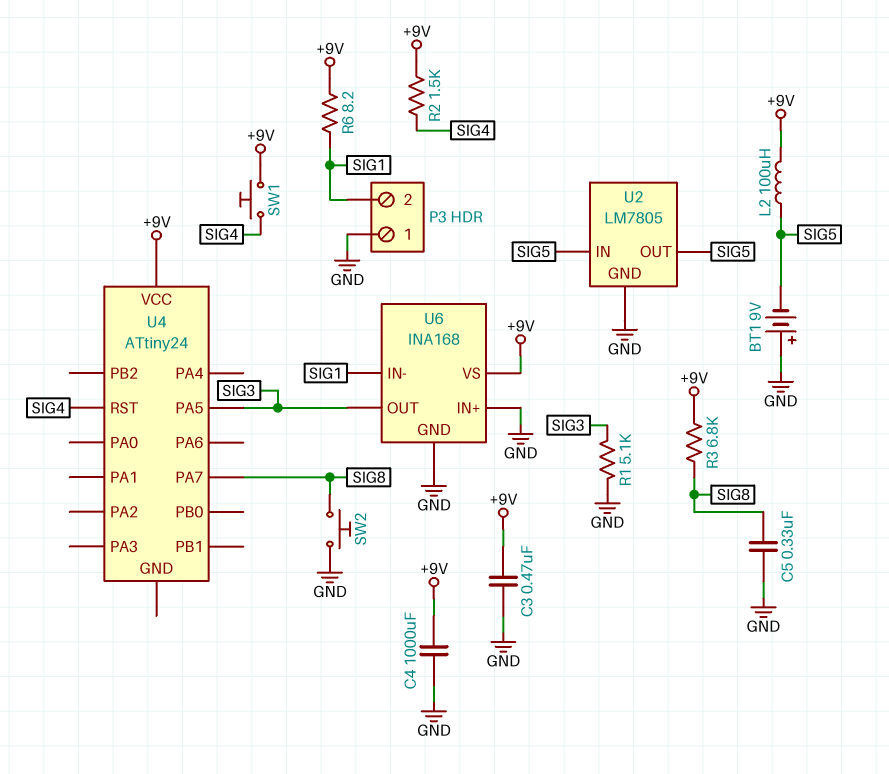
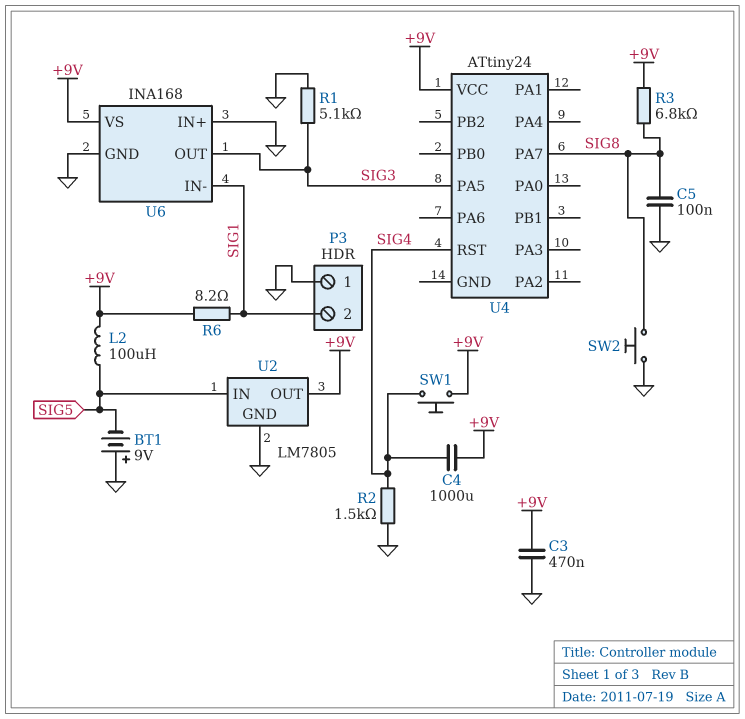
C4: 1000uF (+9V, GND) -> 1000uF (+9V, SIG4)
C5: 330nF (GND, SIG8) -> 100nF (GND, SIG8)
R2: 1.5k (+9V, SIG4) -> 1.5k (GND, SIG4)
U2 pin OUT: SIG5 -> +9V

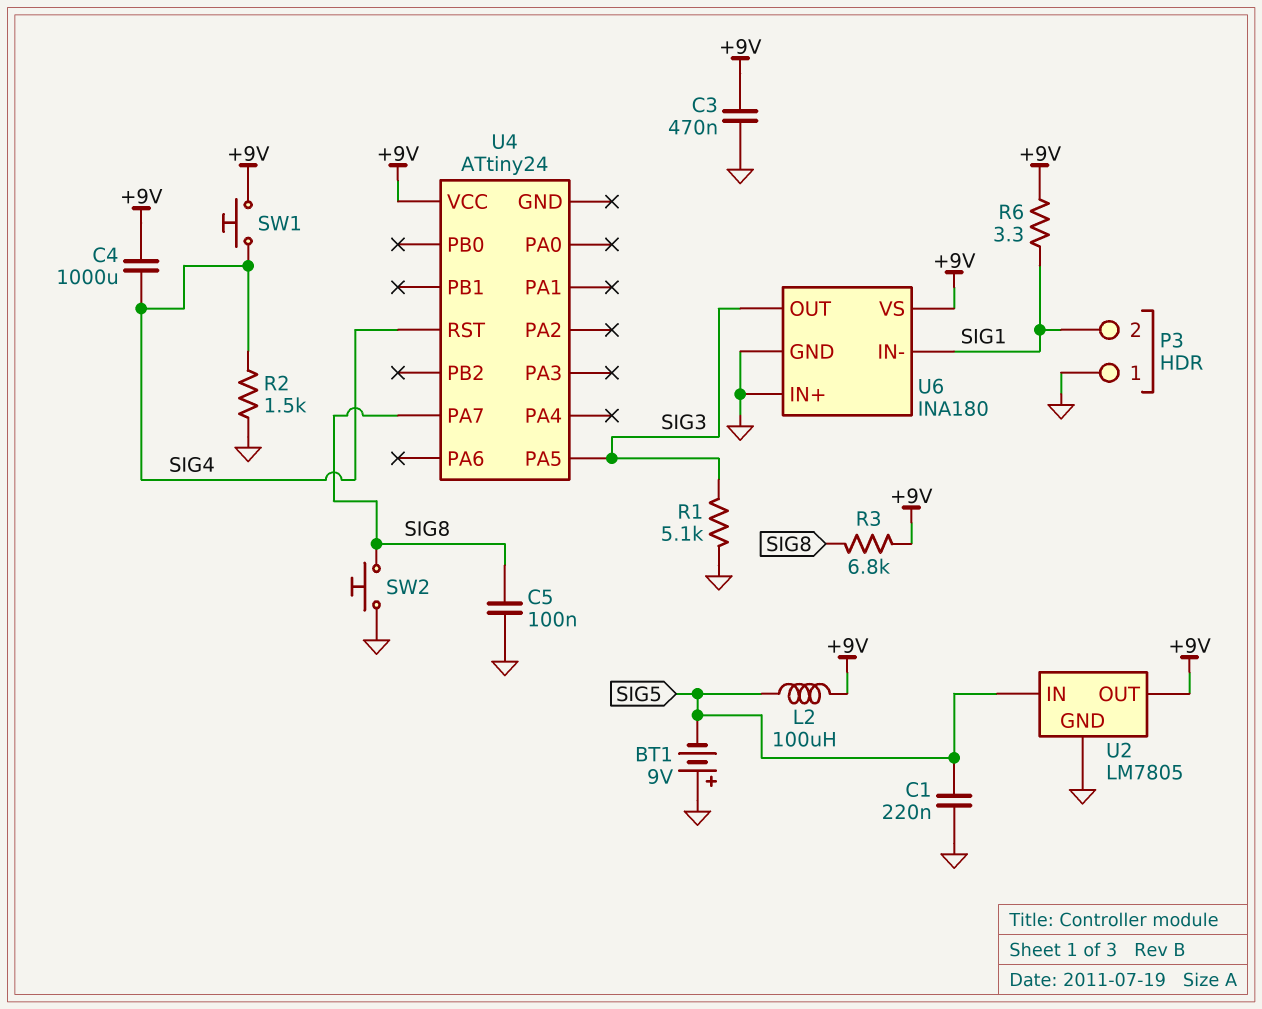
C1: none -> 220nF (GND, SIG5)
R6: 8.2 (+9V, SIG1) -> 3.3 (+9V, SIG1)
U6: INA168 -> INA180

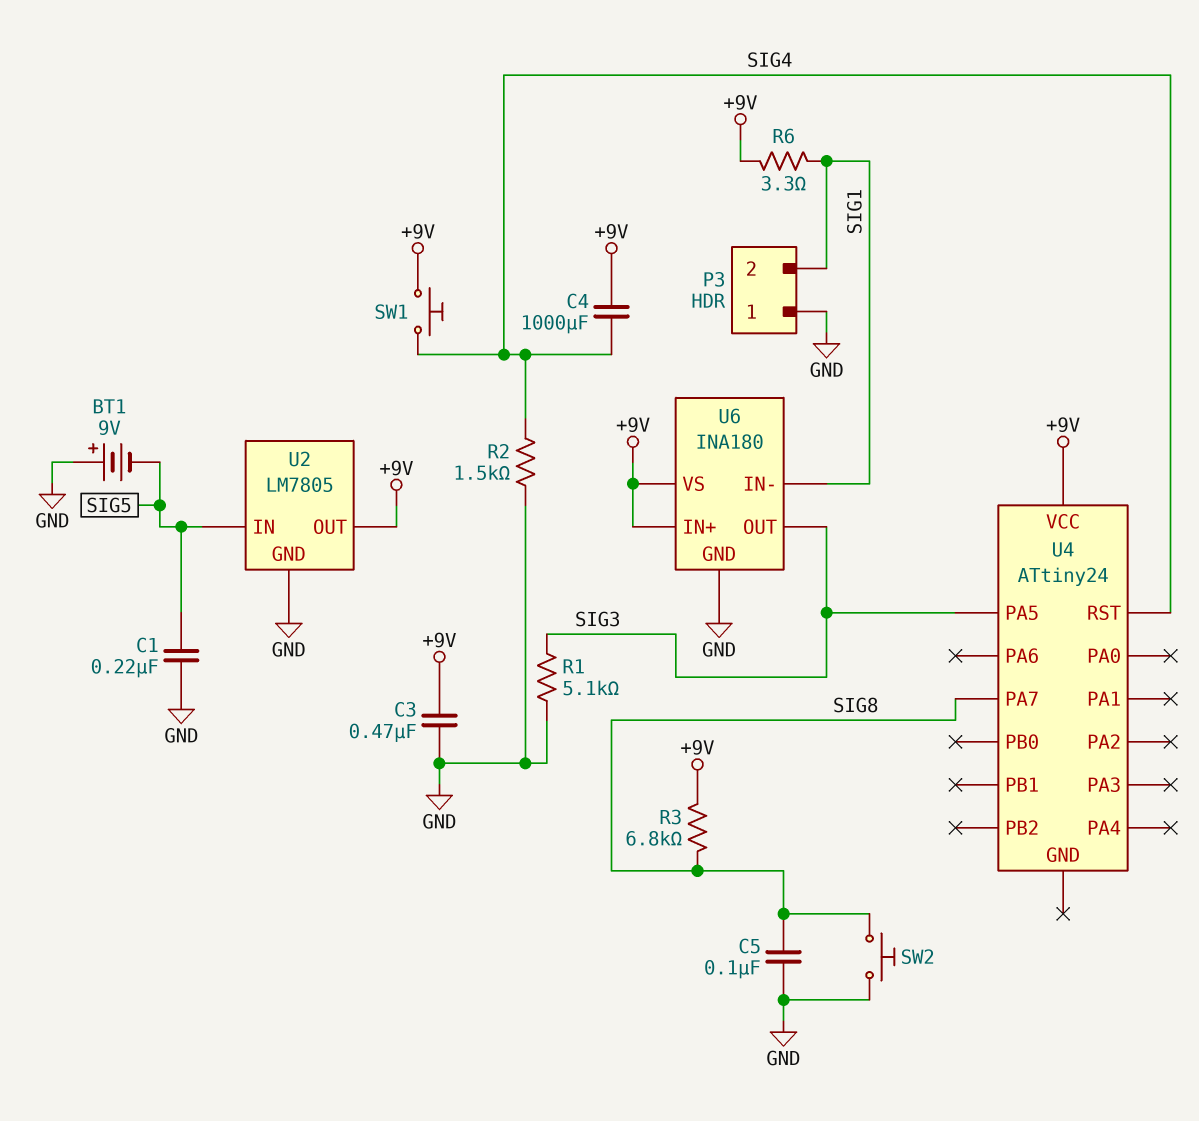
L2: 100uH (+9V, SIG5) -> none
U6 pin IN+: GND -> +9V

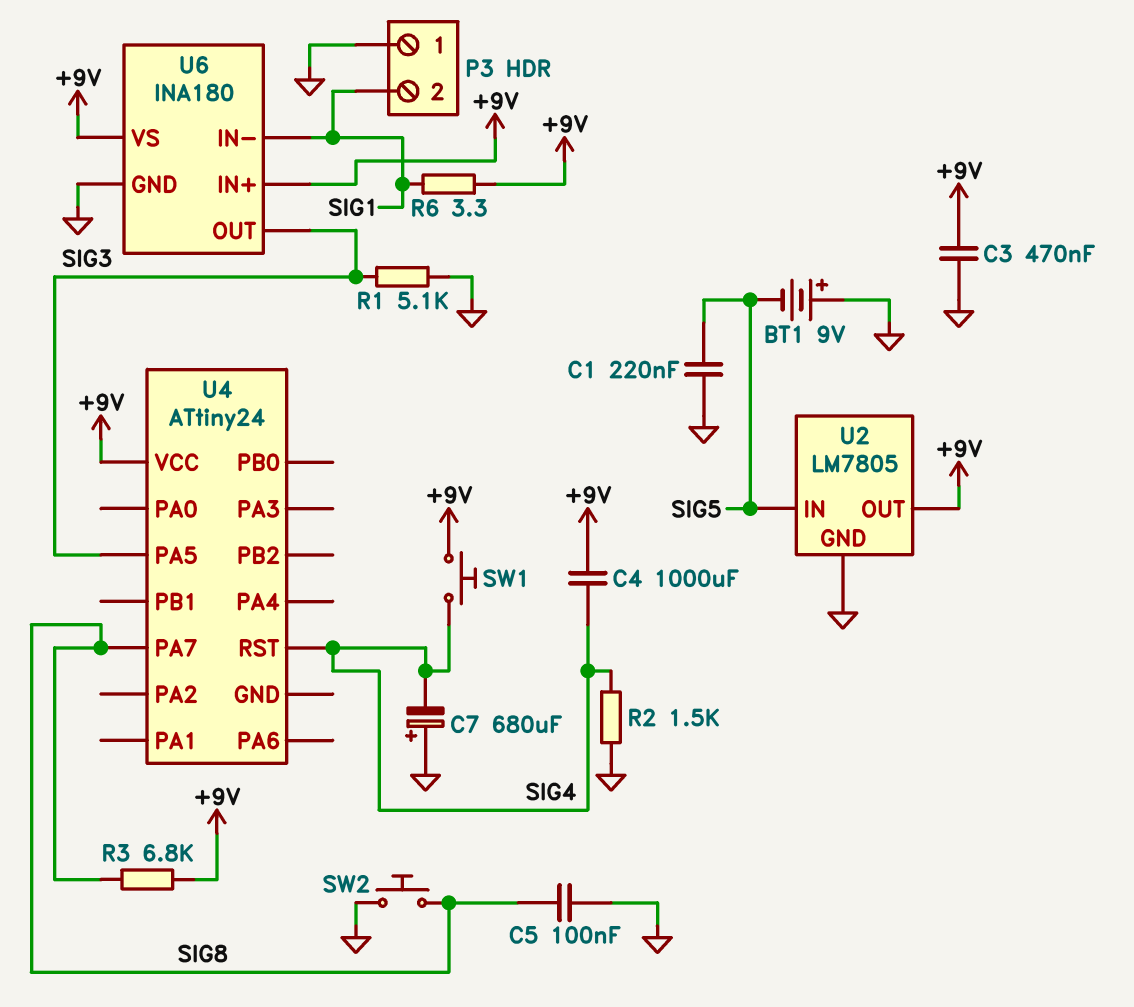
C7: none -> 680uF (plus GND, minus SIG4)

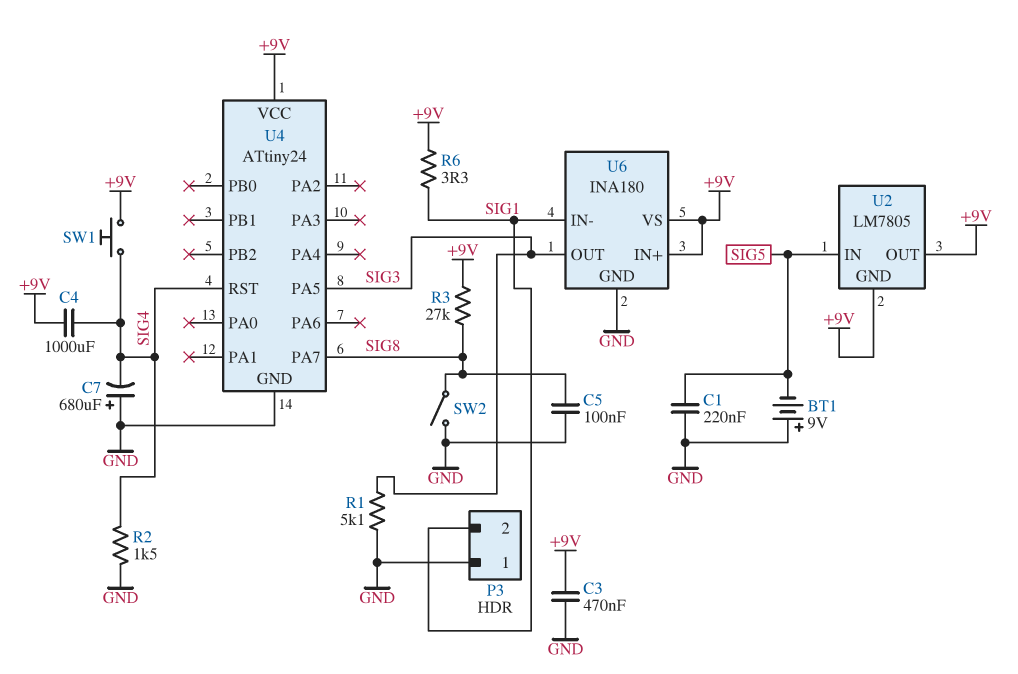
R3: 6.8k (+9V, SIG8) -> 27k (+9V, SIG8)
SW2: button (GND, SIG8) -> switch (GND, SIG8)
U2 pin GND: GND -> +9V
U4 pin GND: none -> GND

